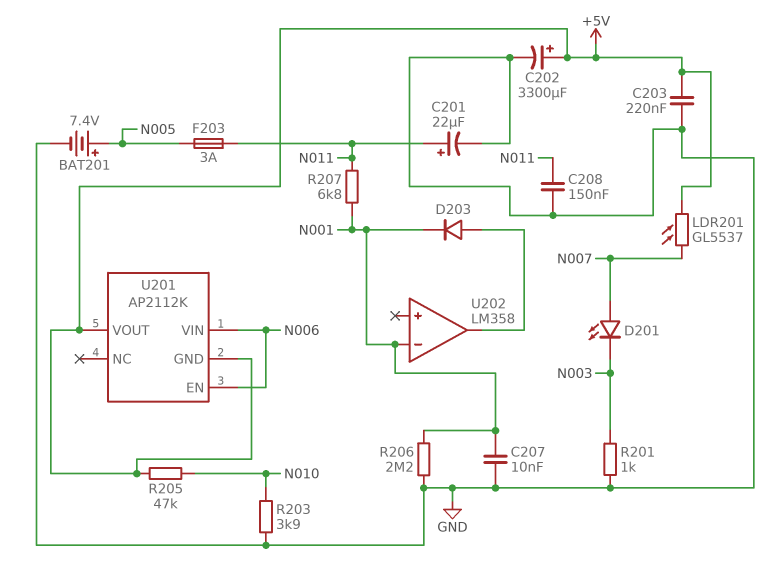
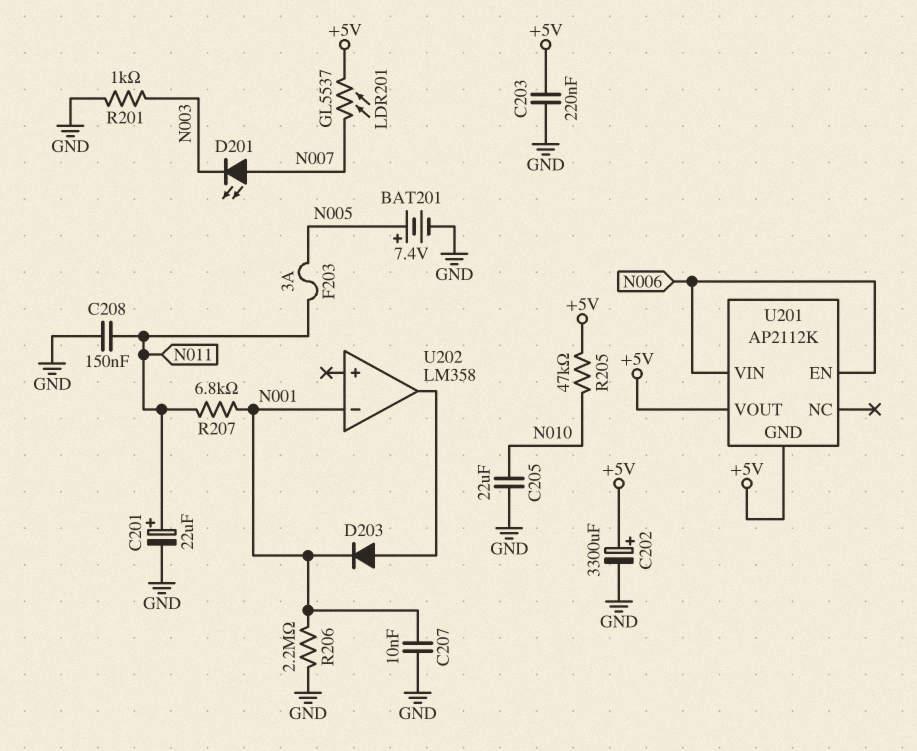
C205: none -> 22uF (GND, N010)
R203: 3.9k (GND, N010) -> none

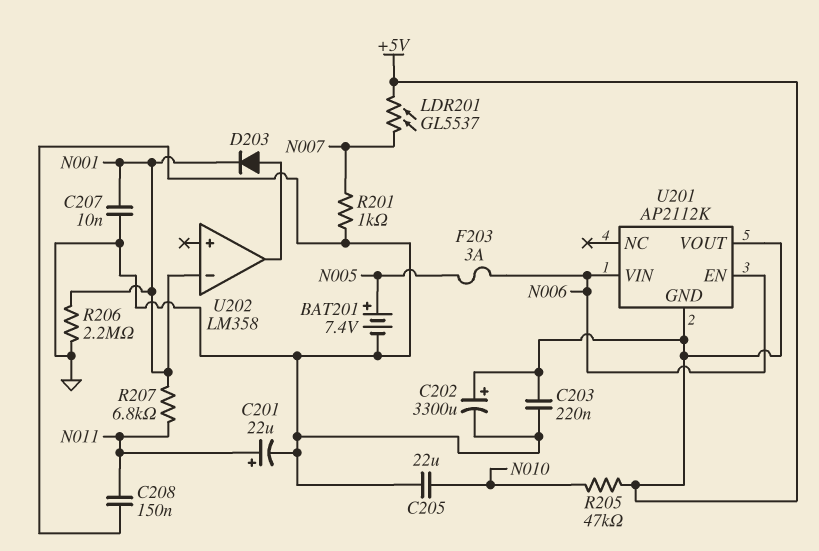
D201: LED (A N007, K N003) -> none
F203: 3A (N005, N011) -> 3A (N005, N006)
R201: 1k (GND, N003) -> 1k (GND, N007)

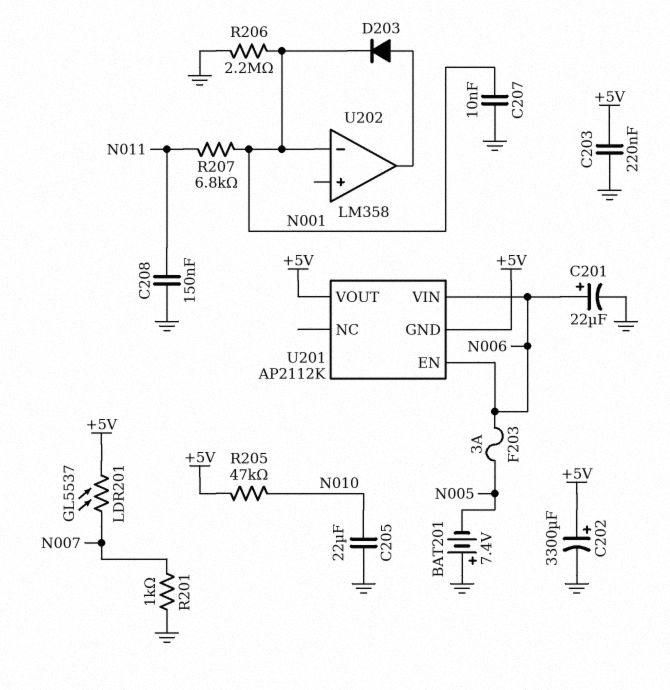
BAT201: 7.4V (plus N005, minus GND) -> 7.4V (plus GND, minus N005)
C201: 22uF (plus N011, minus GND) -> 22uF (plus N006, minus GND)

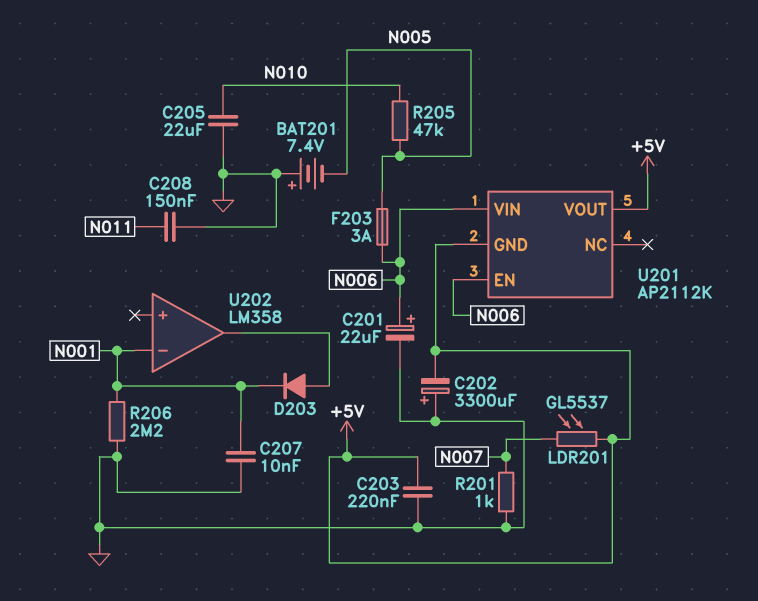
C202: 3300uF (plus +5V, minus GND) -> 3300uF (plus GND, minus +5V)
R205: 47k (+5V, N010) -> 47k (N005, N010)
R207: 6.8k (N001, N011) -> none

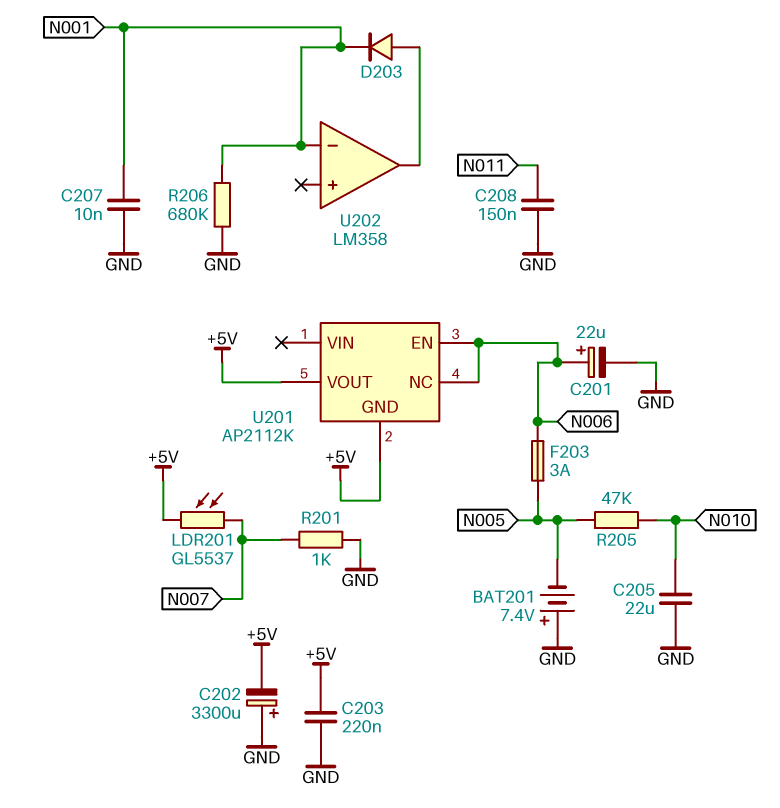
R206: 2.2M (GND, N001) -> 680k (GND, N001)
U201 pin NC: none -> N006
U201 pin VIN: N006 -> none

